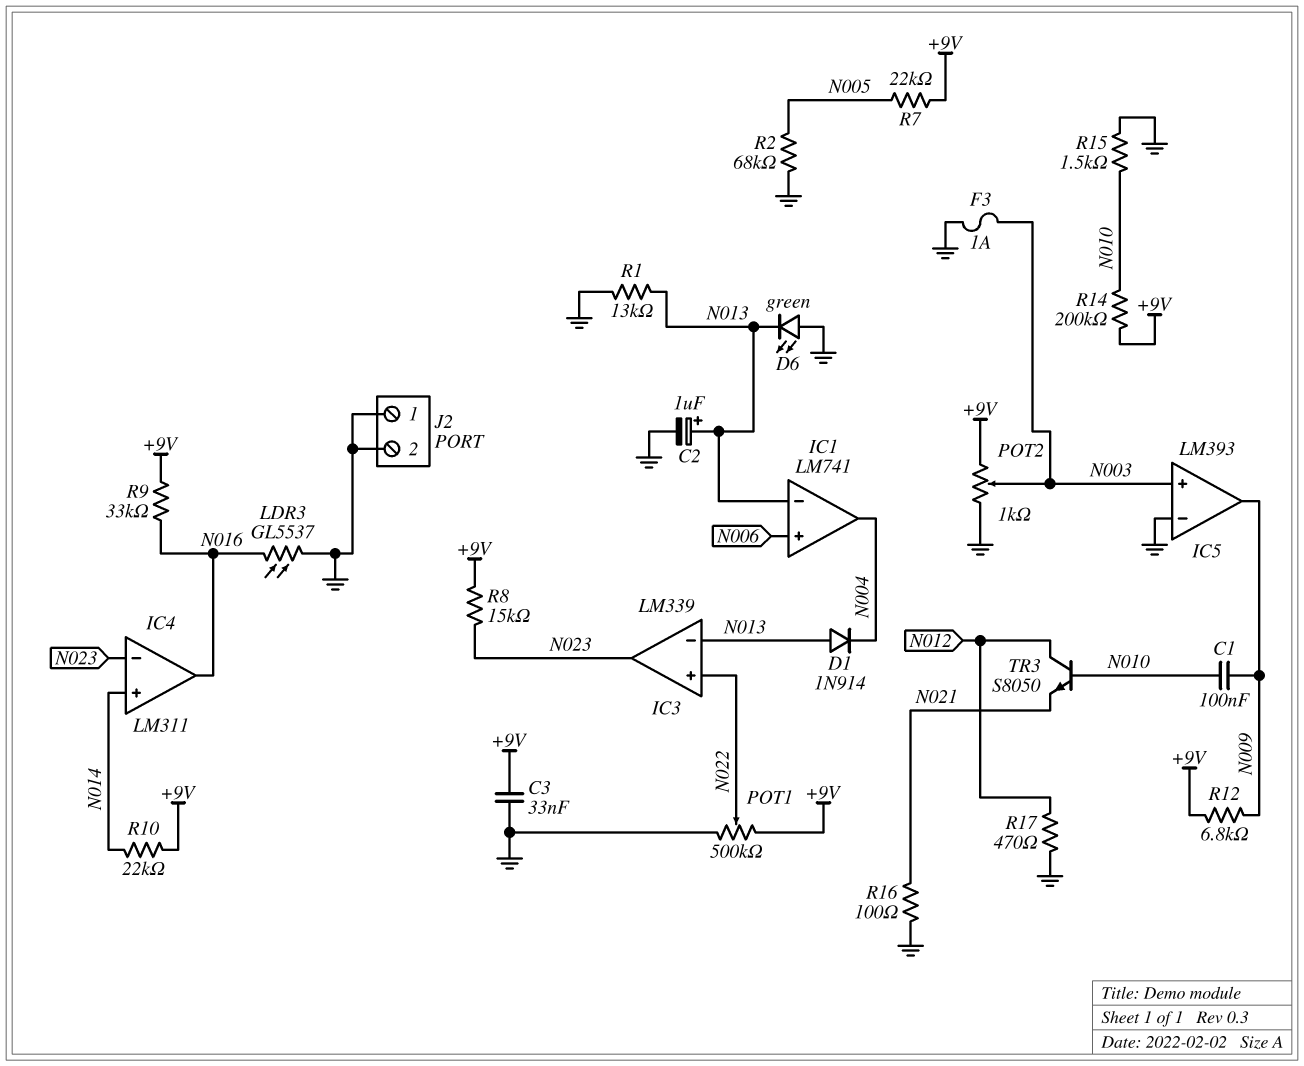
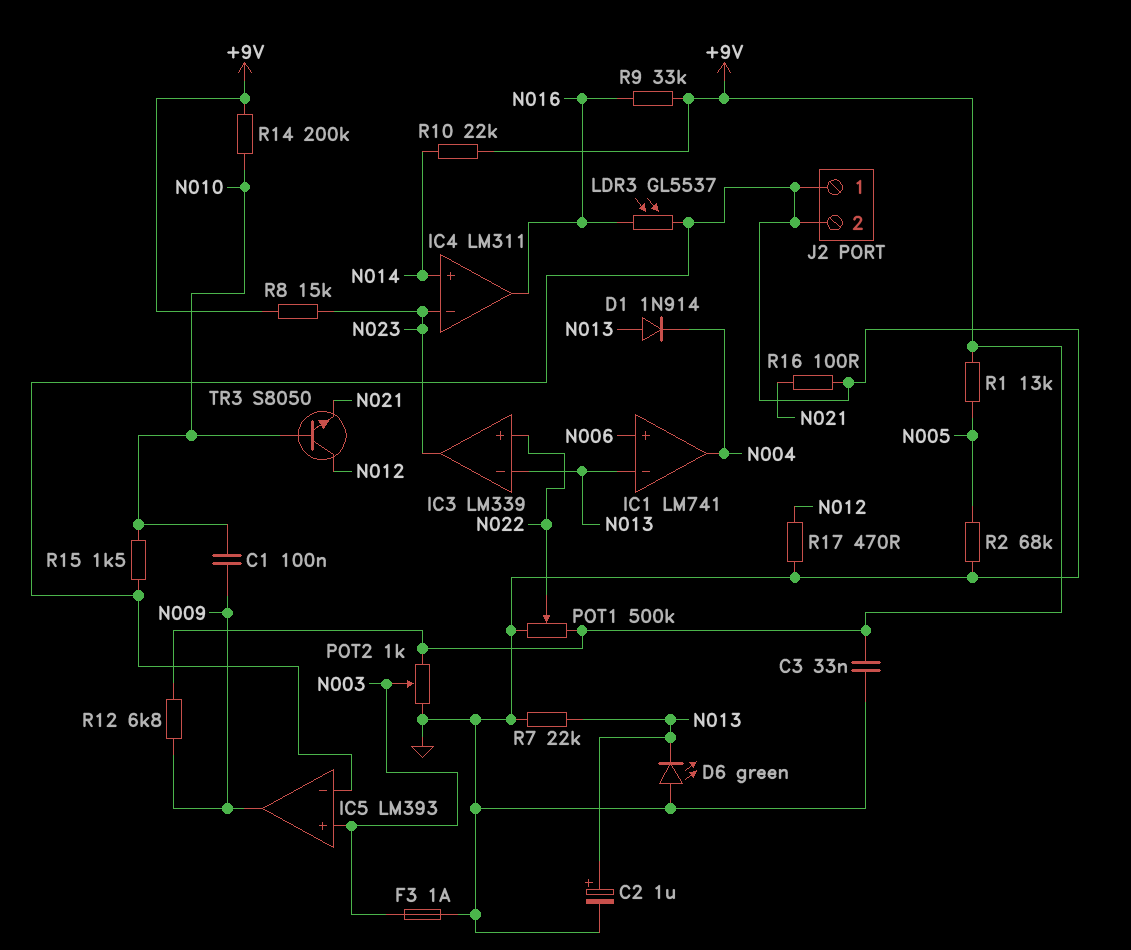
R1: 13k (GND, N013) -> 13k (+9V, N005)
R7: 22k (+9V, N005) -> 22k (GND, N013)

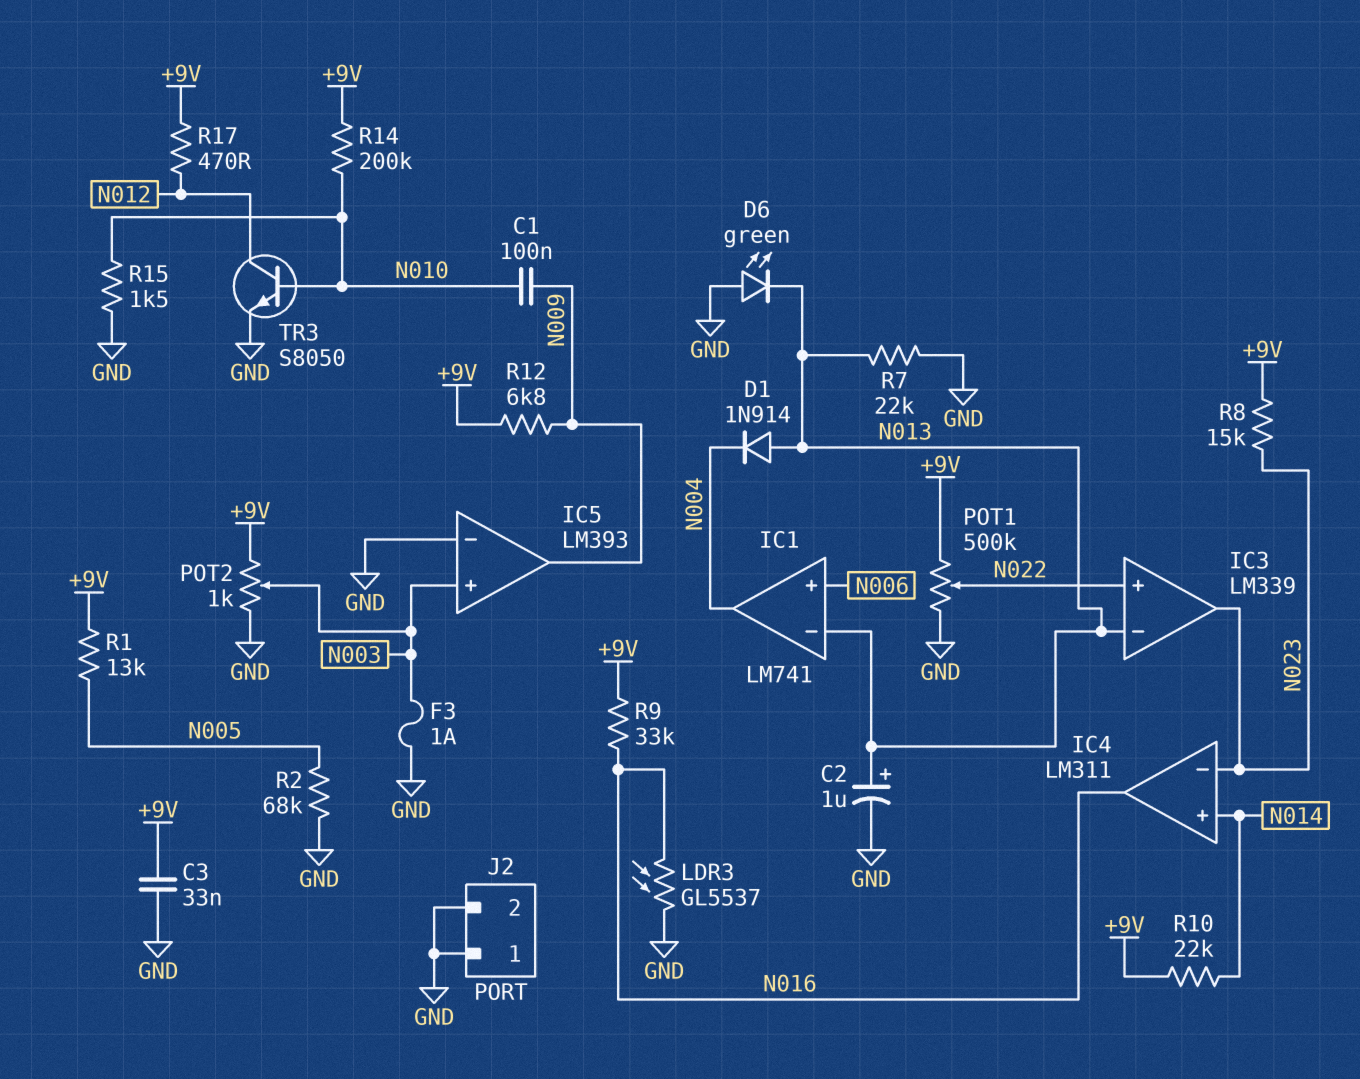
R16: 100 (GND, N021) -> none
R17: 470 (GND, N012) -> 470 (+9V, N012)
TR3: NPN S8050 (B N010, C N012, E N021) -> NPN S8050 (B N010, C N012, E GND)

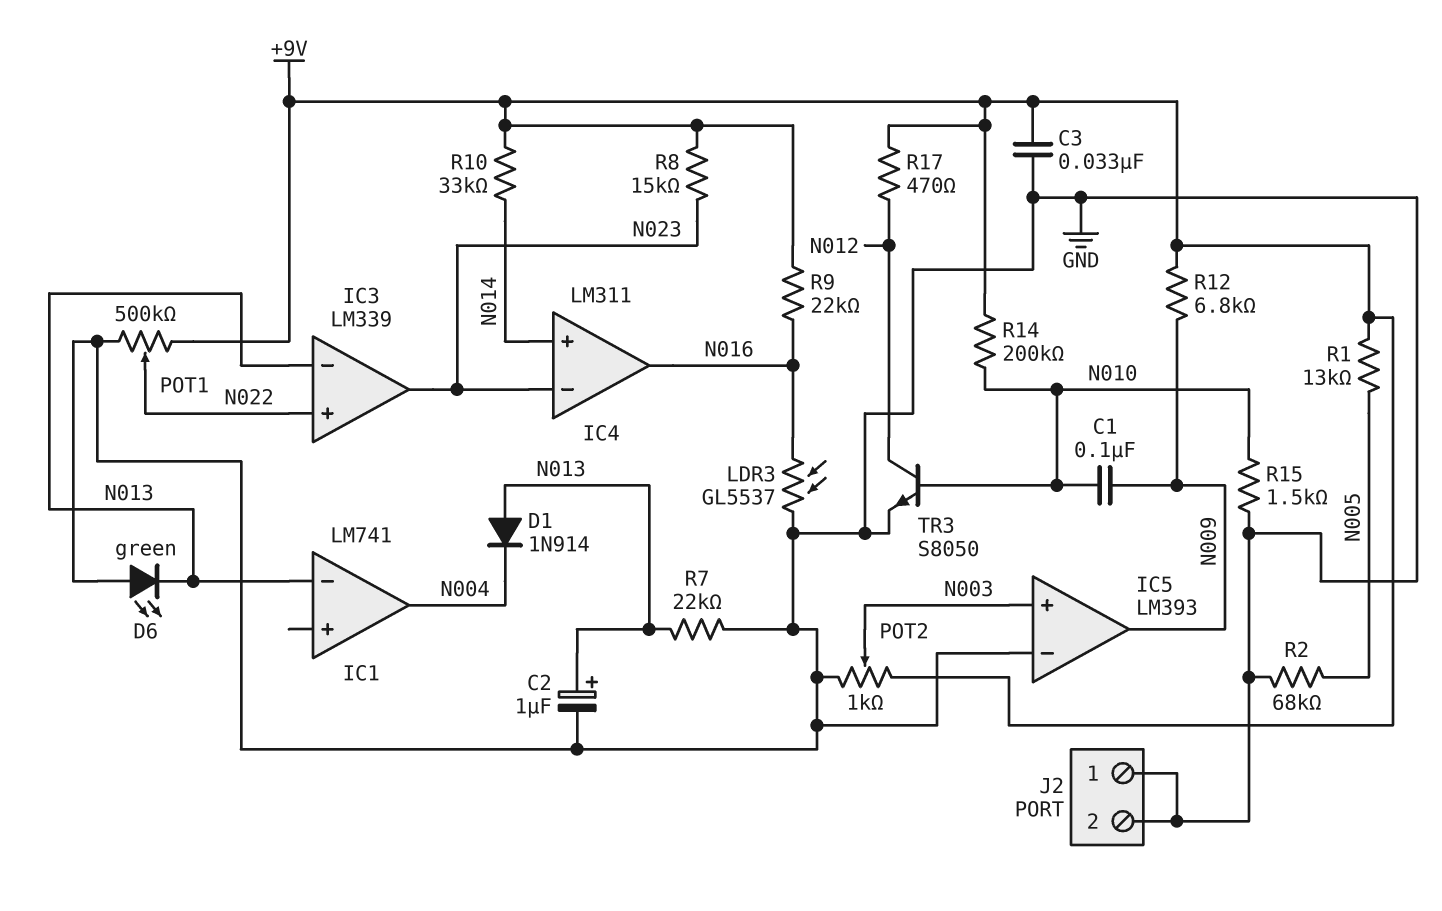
F3: 1A (GND, N003) -> none
IC1 pin in+: N006 -> none
R9: 33k (+9V, N016) -> 22k (+9V, N016)
R10: 22k (+9V, N014) -> 33k (+9V, N014)

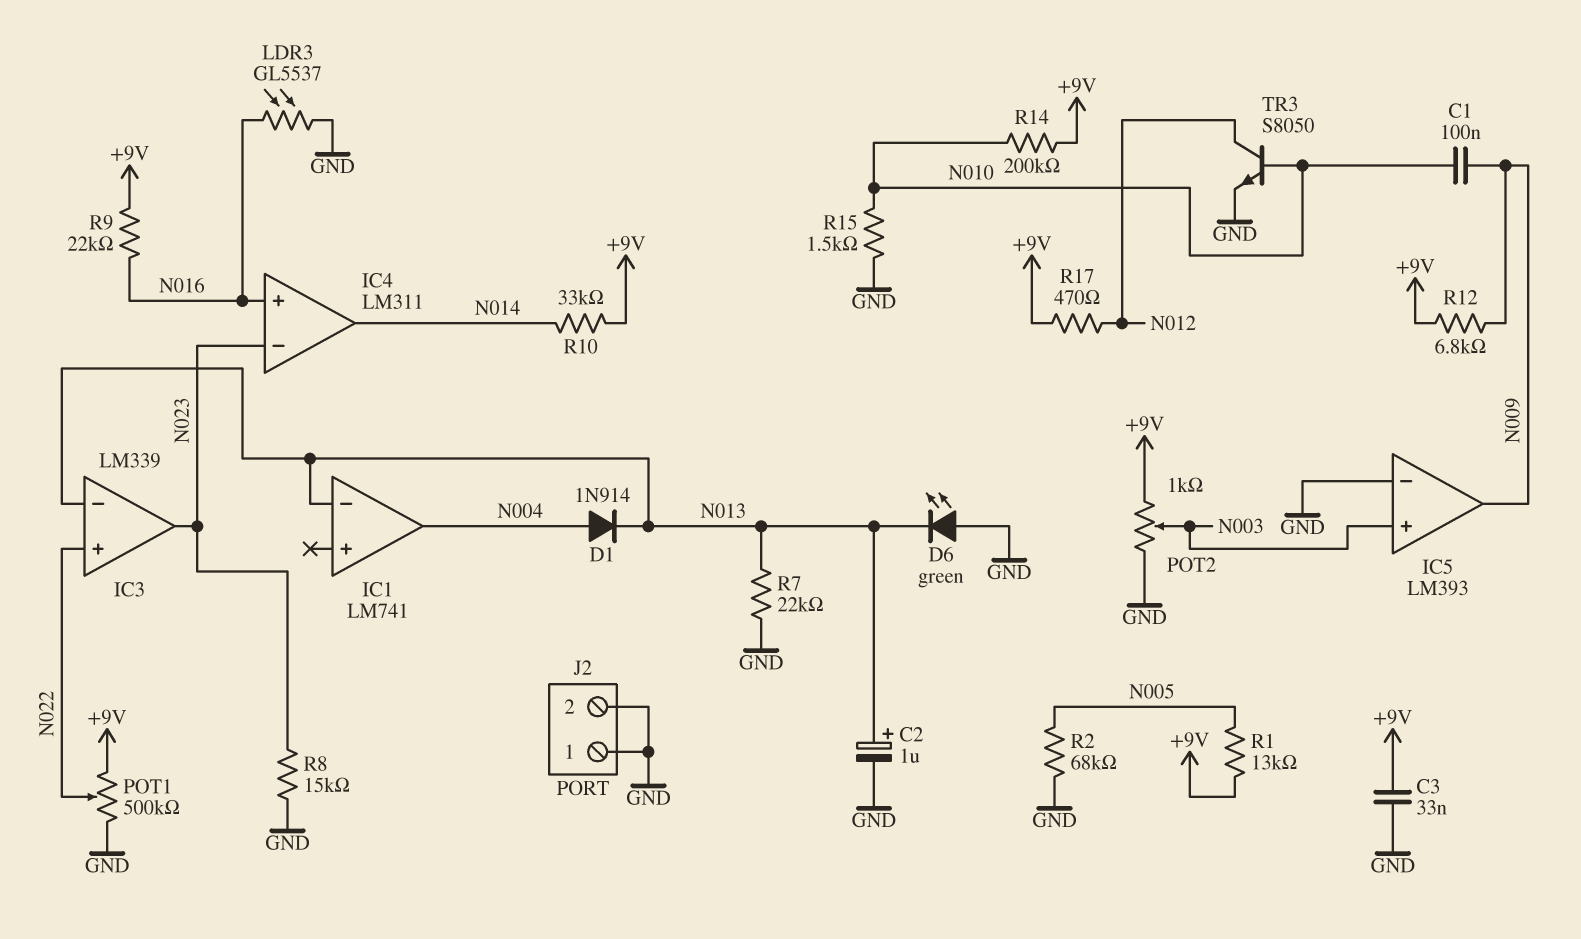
D1: diode 1N914 (A N013, K N004) -> diode 1N914 (A N004, K N013)
IC4 pin in+: N014 -> N016
IC4 pin out: N016 -> N014
R8: 15k (+9V, N023) -> 15k (GND, N023)

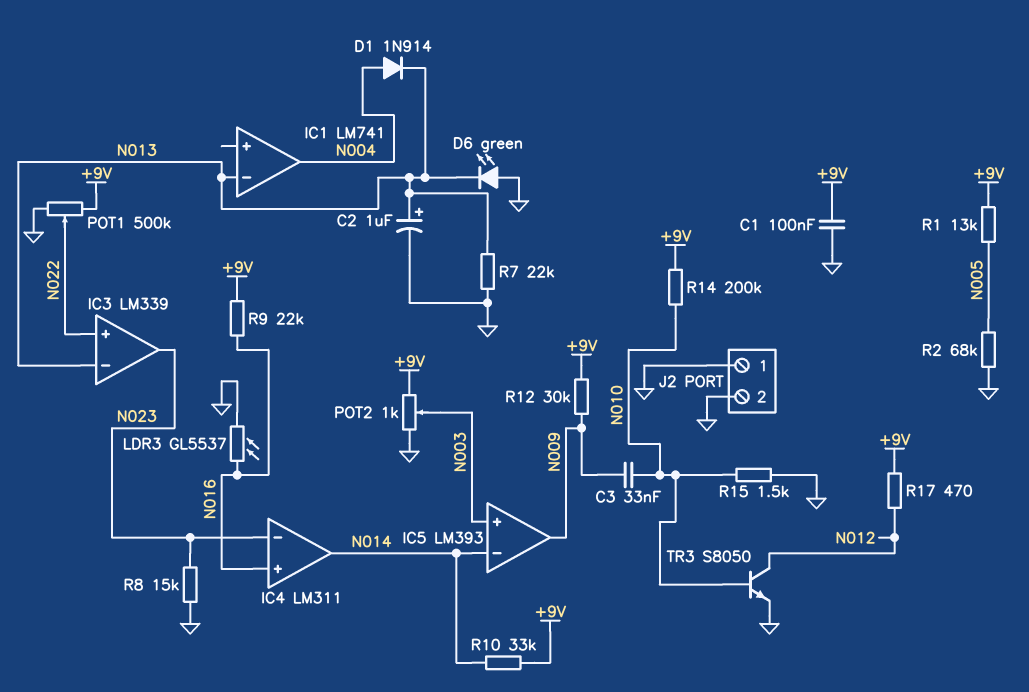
C1: 100nF (N009, N010) -> 100nF (+9V, GND)
C3: 33nF (+9V, GND) -> 33nF (N009, N010)
IC5 pin in-: GND -> N014
R12: 6.8k (+9V, N009) -> 30k (+9V, N009)

